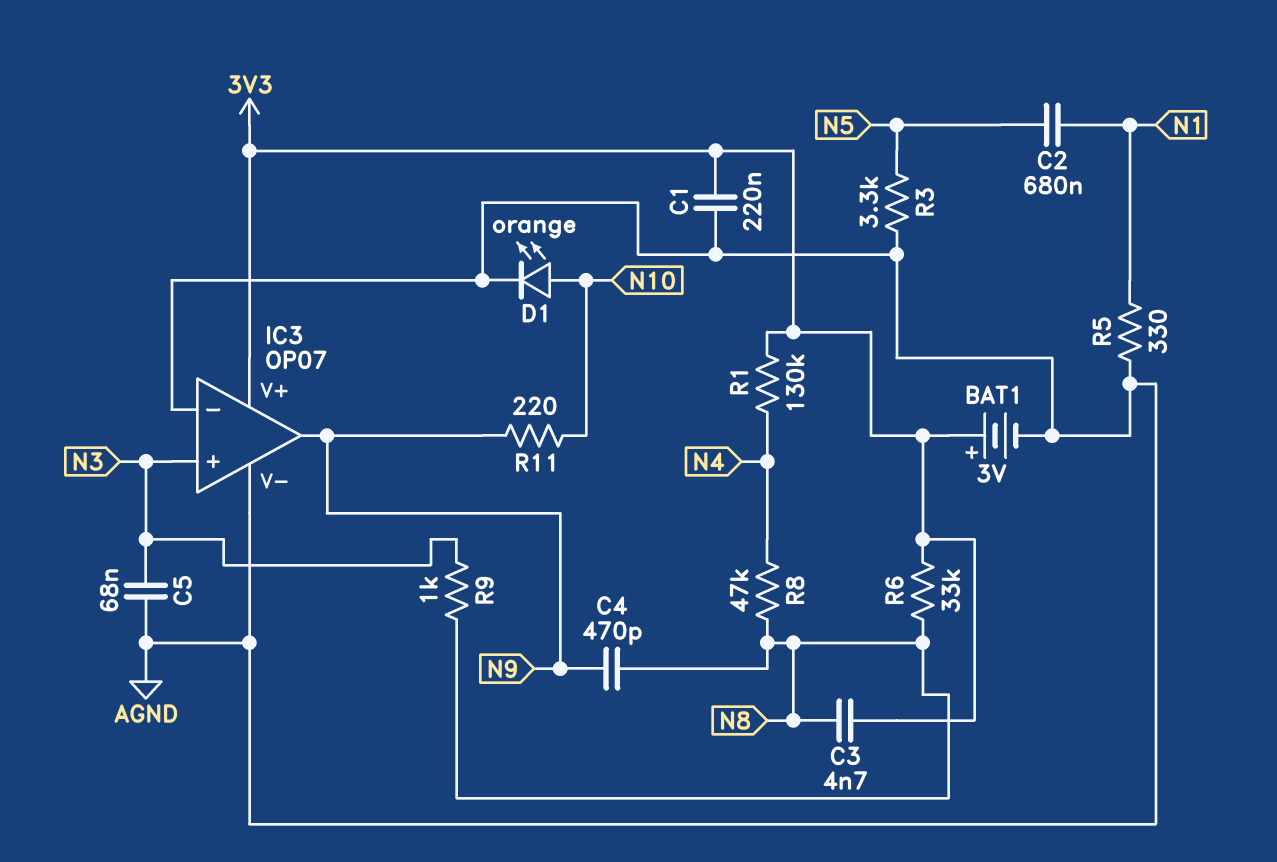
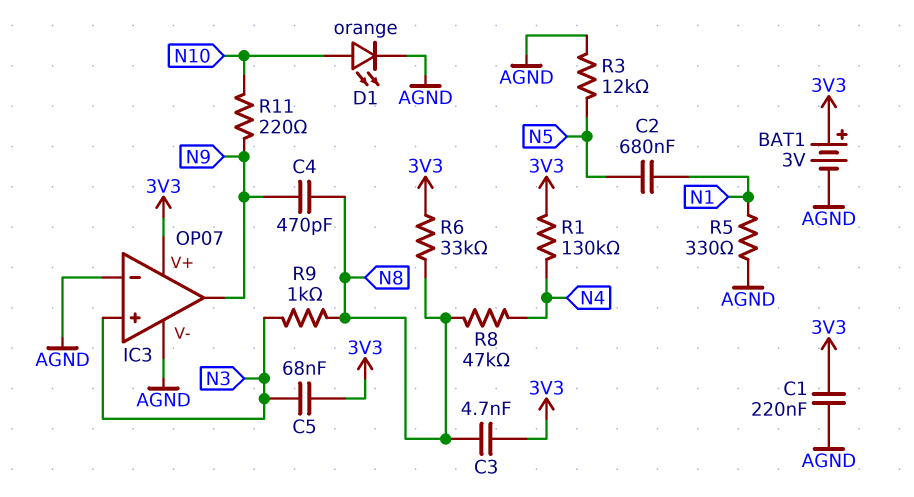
C5: 68nF (AGND, N3) -> 68nF (3V3, N3)
R3: 3.3k (AGND, N5) -> 12k (AGND, N5)

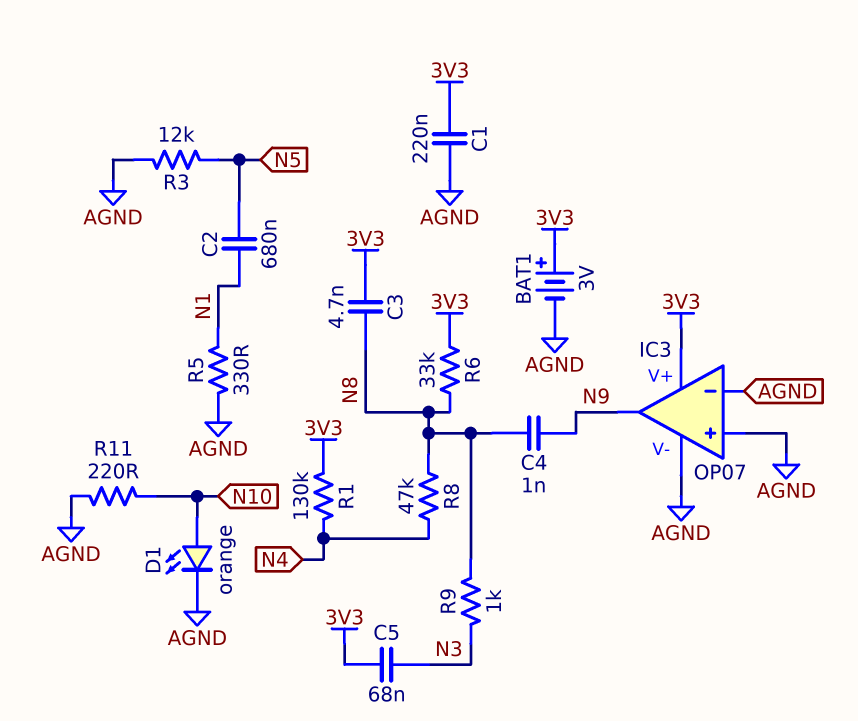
C4: 470pF (N8, N9) -> 1nF (N8, N9)
IC3 pin in+: N3 -> AGND
R11: 220 (N9, N10) -> 220 (AGND, N10)

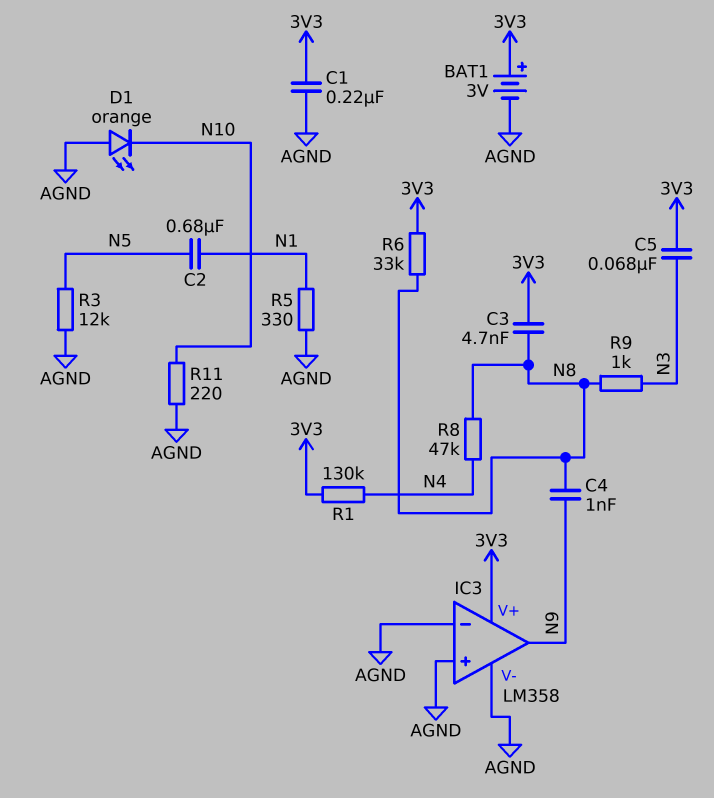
D1: LED orange (A N10, K AGND) -> LED orange (A AGND, K N10)
IC3: OP07 -> LM358

